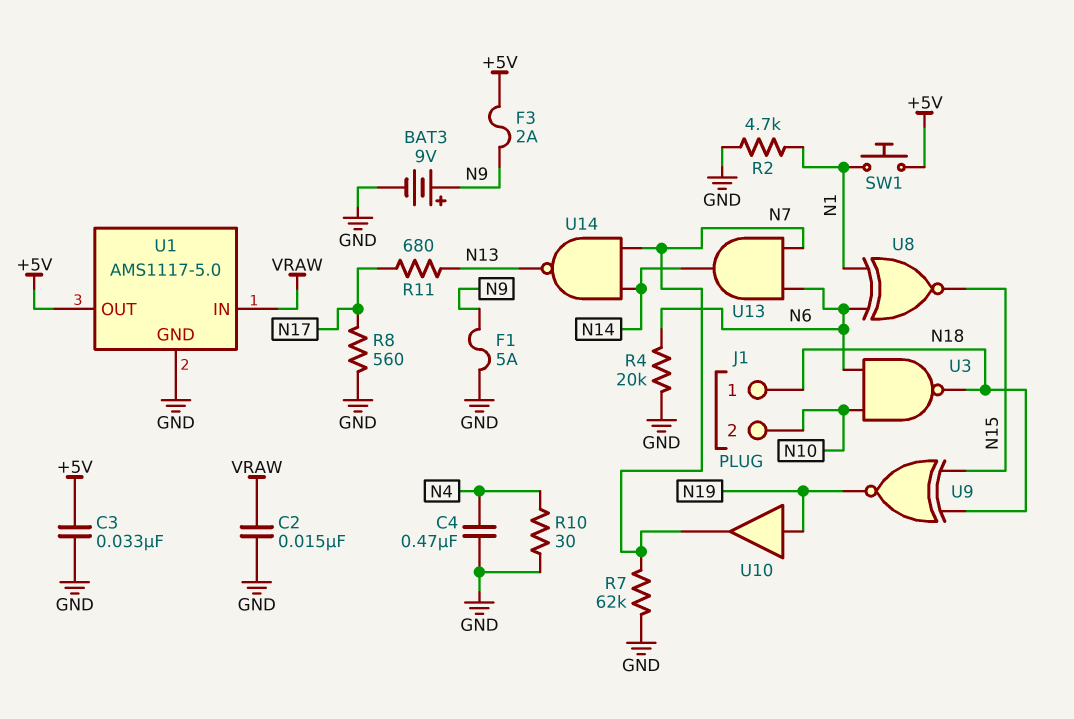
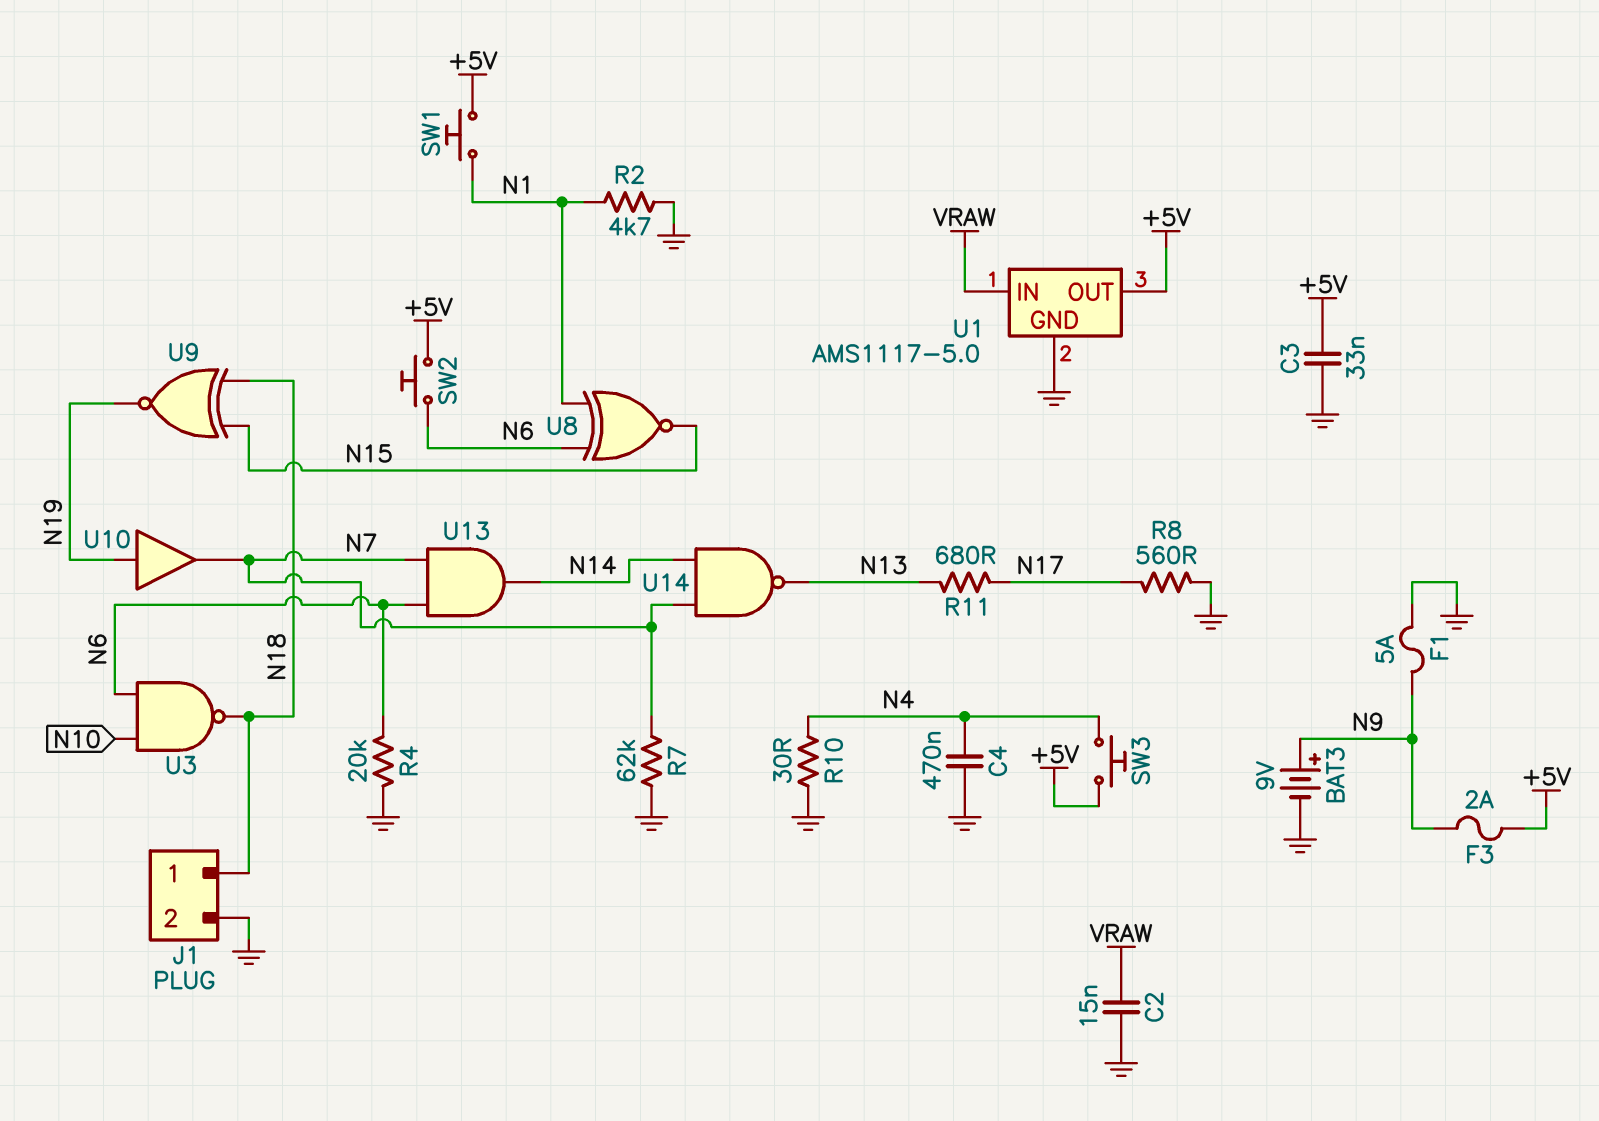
J1 pin 2: N10 -> GND
SW2: none -> button (+5V, N6)
SW3: none -> button (+5V, N4)

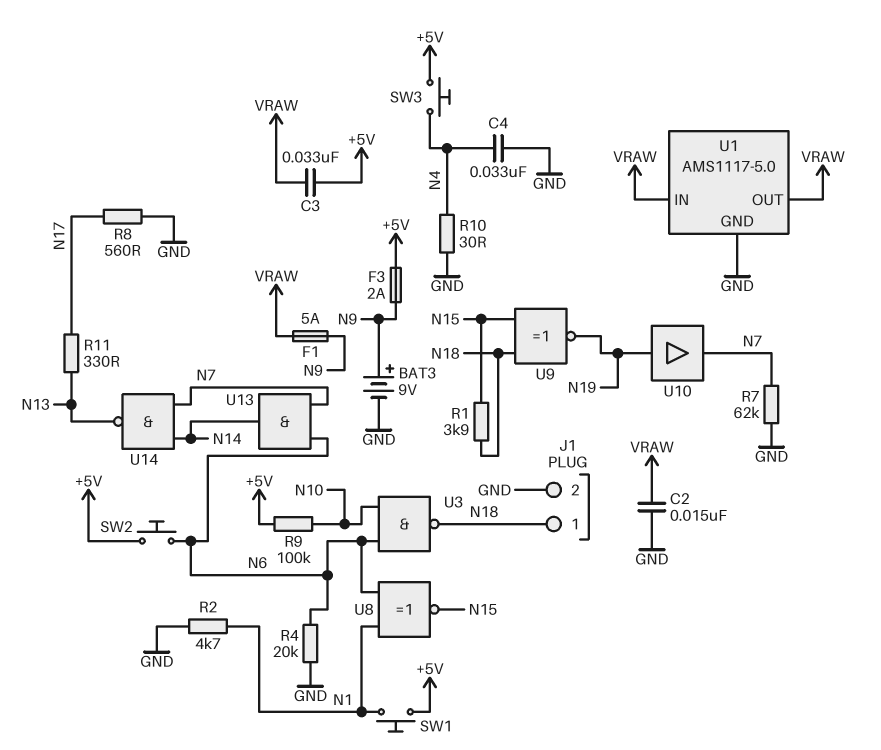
C3: 33nF (+5V, GND) -> 33nF (+5V, VRAW)
C4: 470nF (GND, N4) -> 33nF (GND, N4)
F1: 5A (GND, N9) -> 5A (N9, VRAW)
R1: none -> 3.9k (N15, N18)
R9: none -> 100k (+5V, N10)
R11: 680 (N13, N17) -> 330 (N13, N17)
U1 pin OUT: +5V -> VRAW

